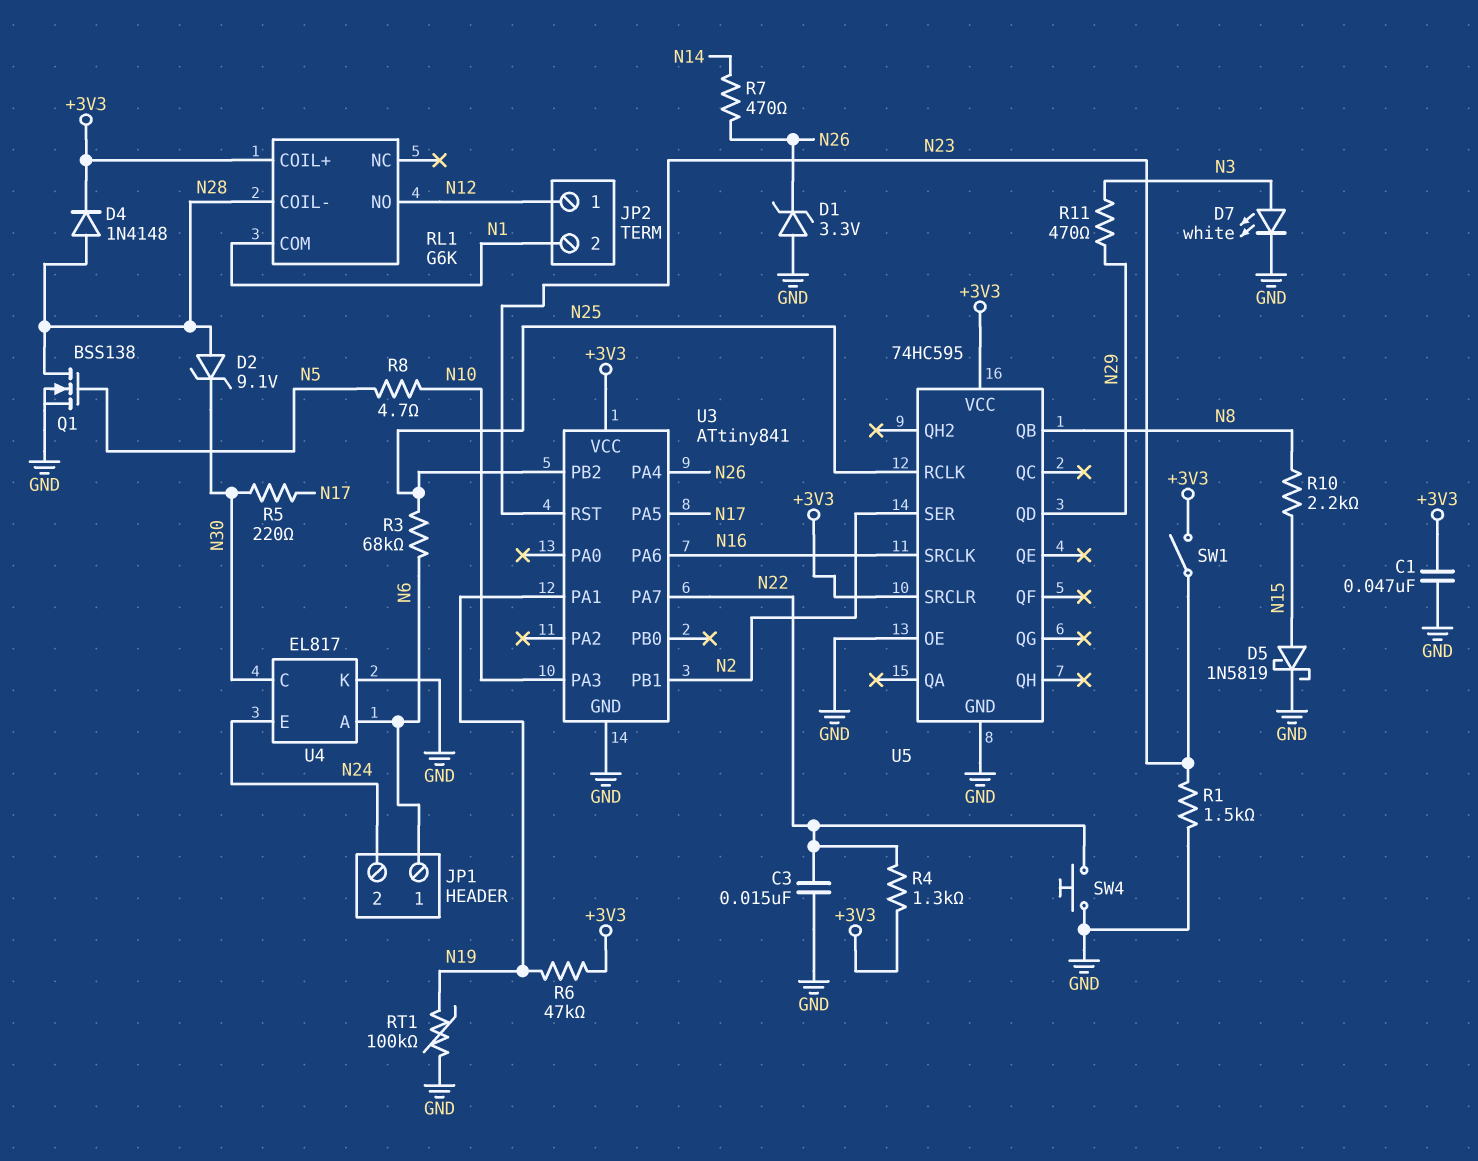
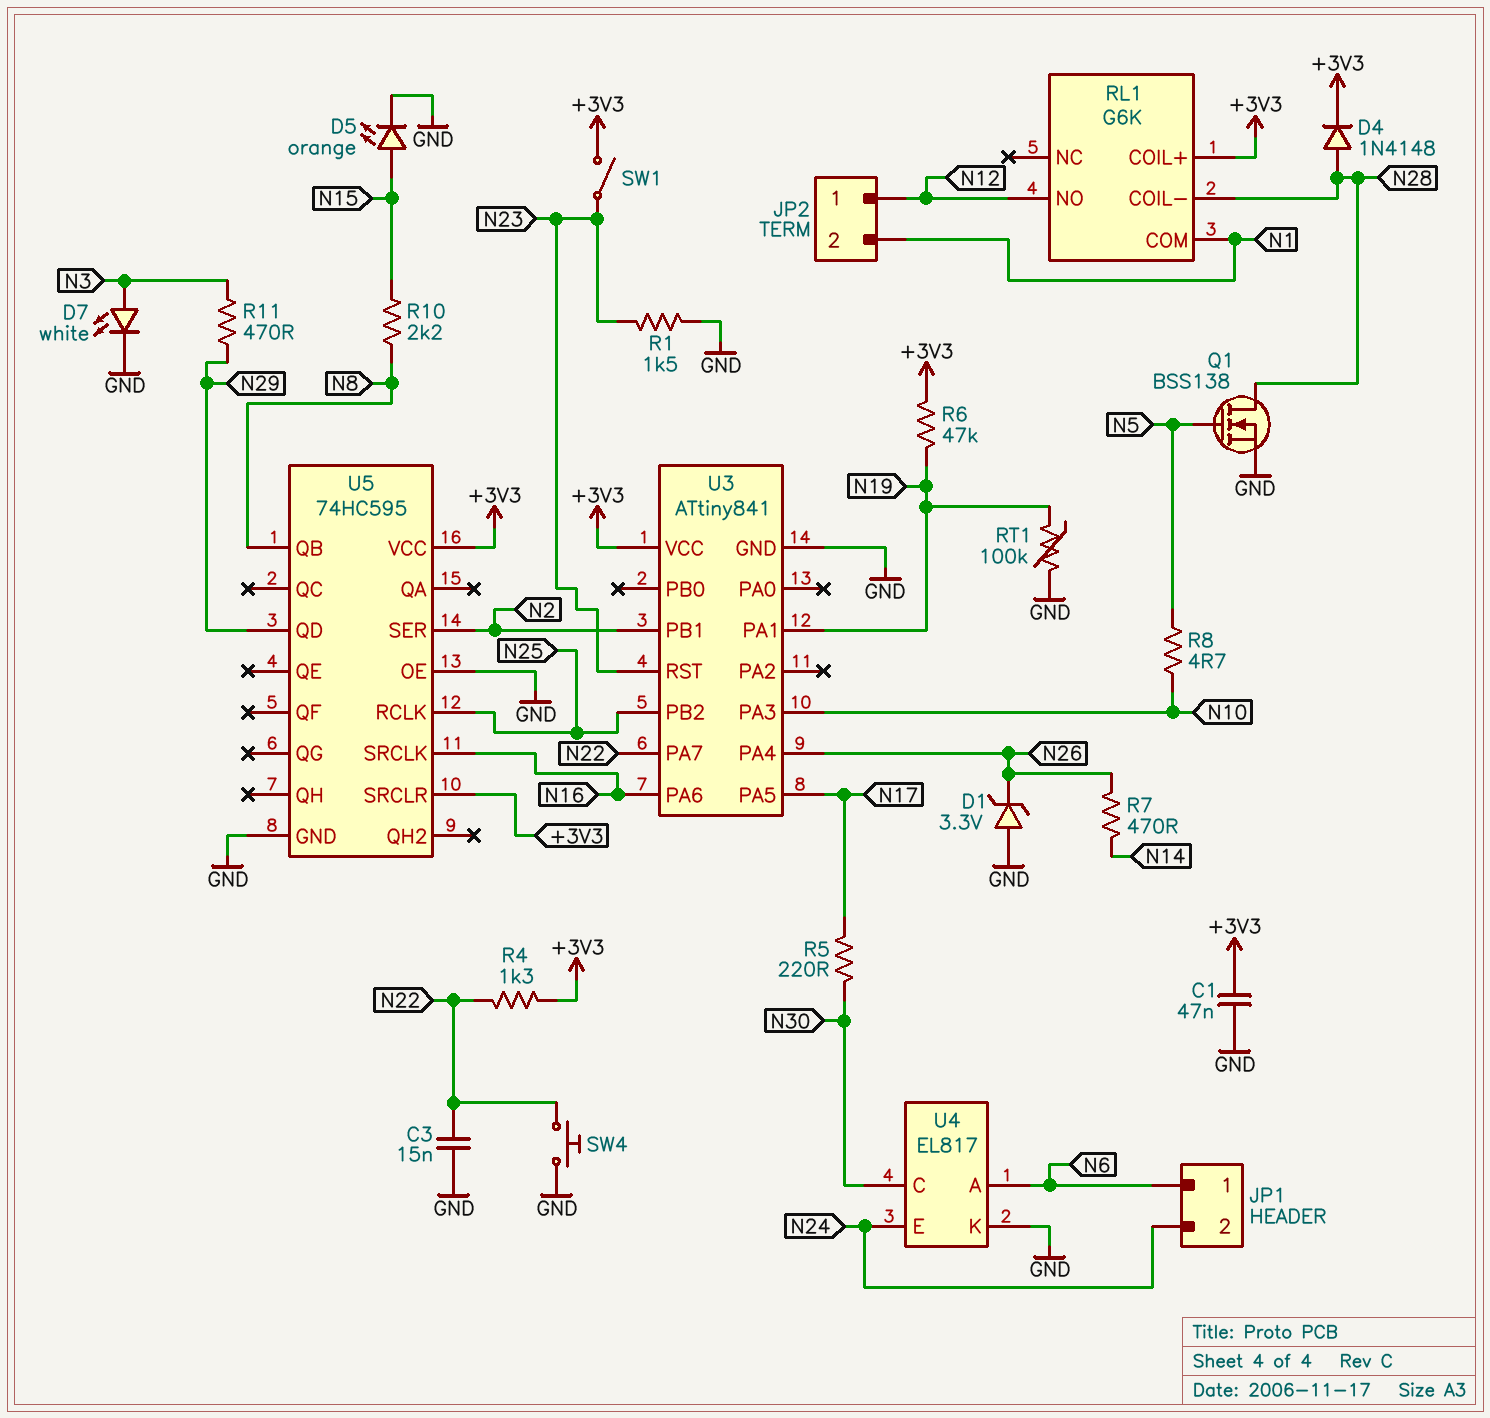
D2: zener 9.1V (A N28, K N30) -> none
D5: schottky 1N5819 (A N15, K GND) -> LED orange (A N15, K GND)
R3: 68k (N6, N25) -> none

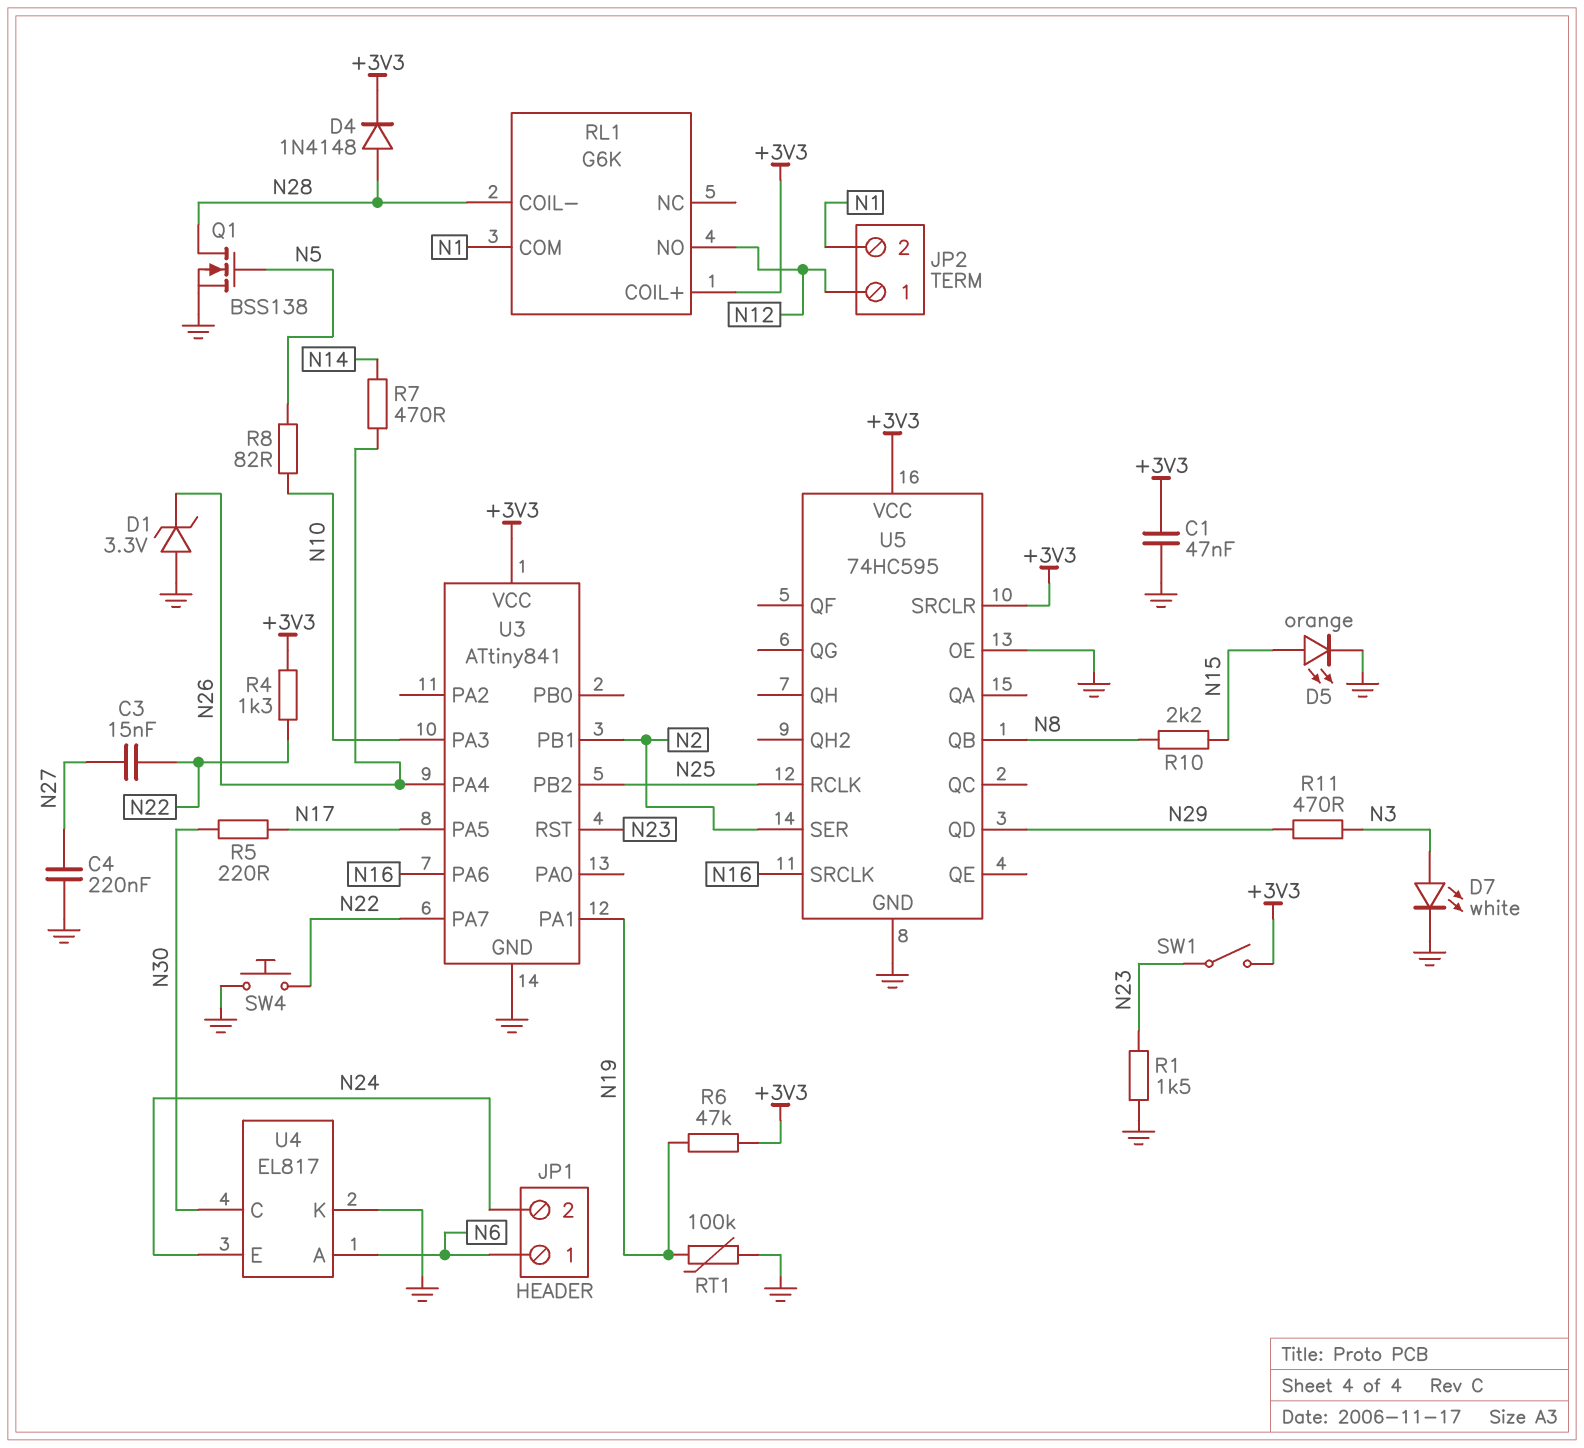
C3: 15nF (GND, N22) -> 15nF (N22, N27)
C4: none -> 220nF (GND, N27)
R8: 4.7 (N5, N10) -> 82 (N5, N10)

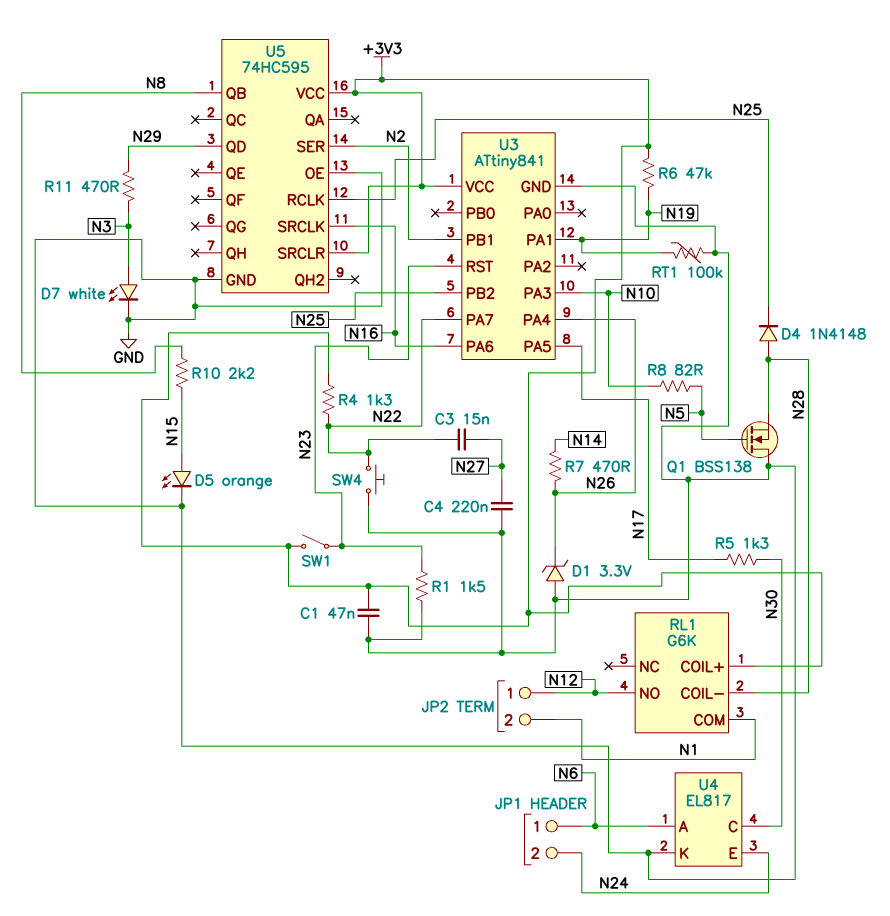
D4: diode 1N4148 (A N28, K +3V3) -> diode 1N4148 (A N28, K N25)
Q1: NMOS BSS138 (G N5, D N28, S GND) -> NMOS BSS138 (G N5, D GND, S N28)
R5: 220 (N17, N30) -> 1.3k (N17, N30)

